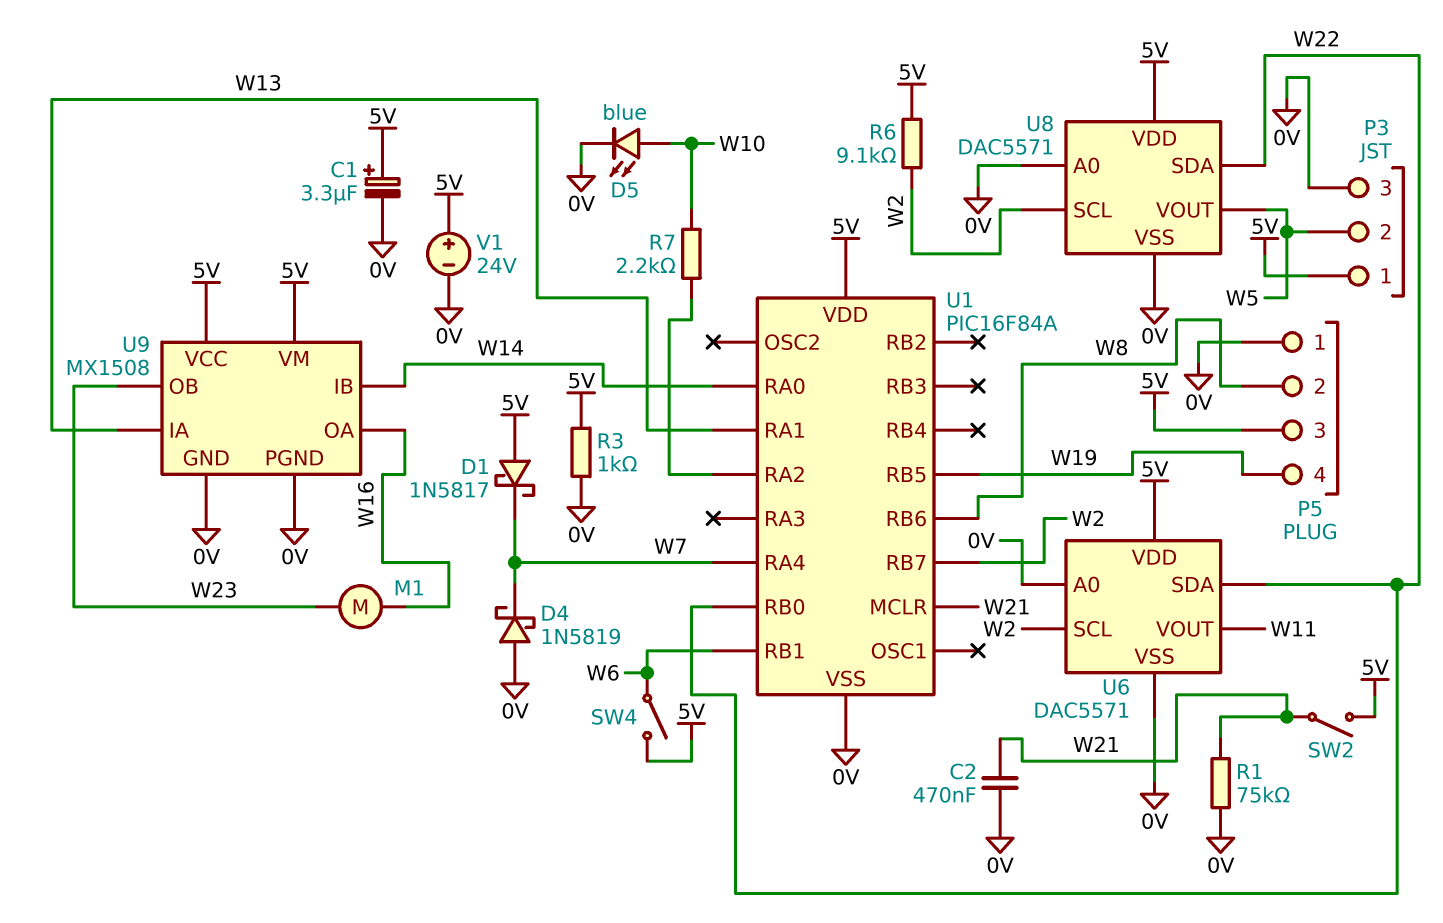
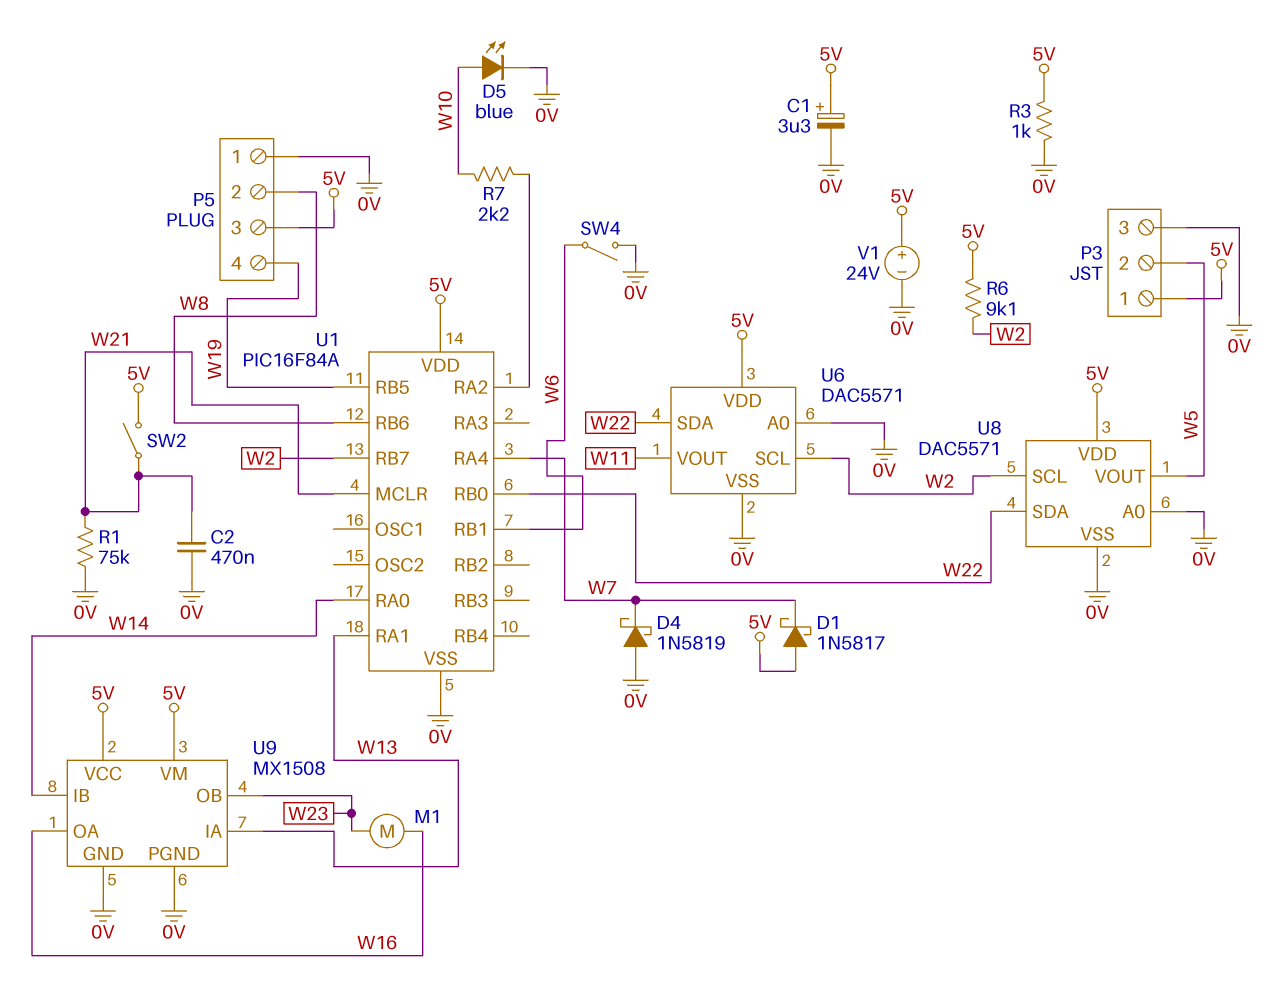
SW4: switch (5V, W6) -> switch (0V, W6)

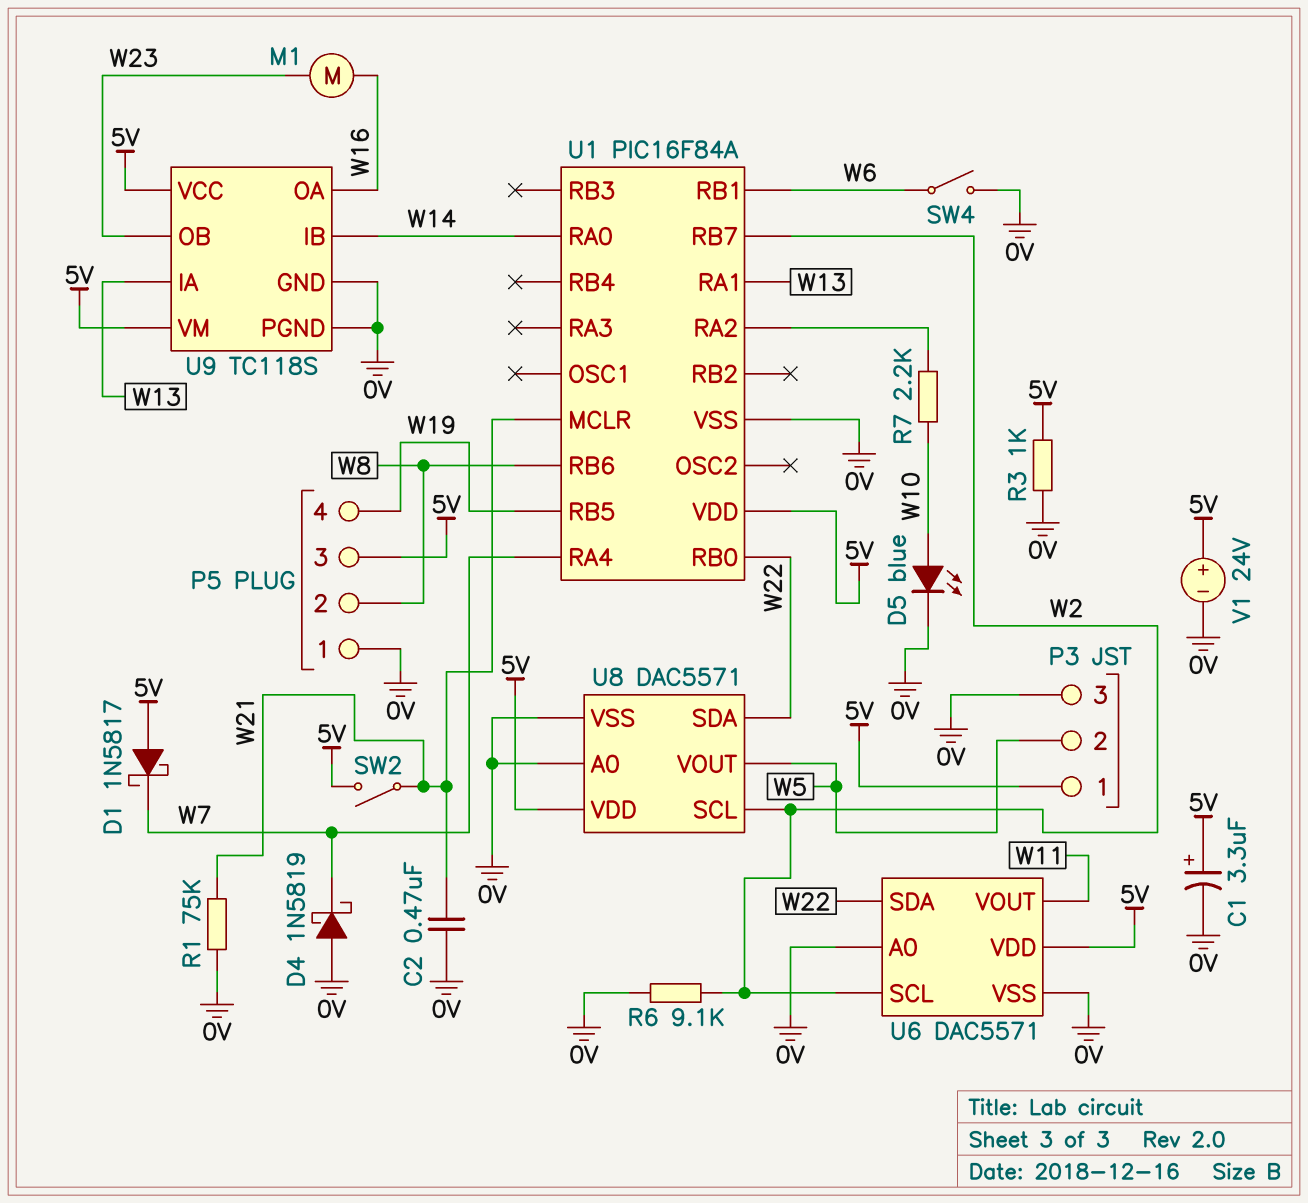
R6: 9.1k (5V, W2) -> 9.1k (0V, W2)
U9: MX1508 -> TC118S

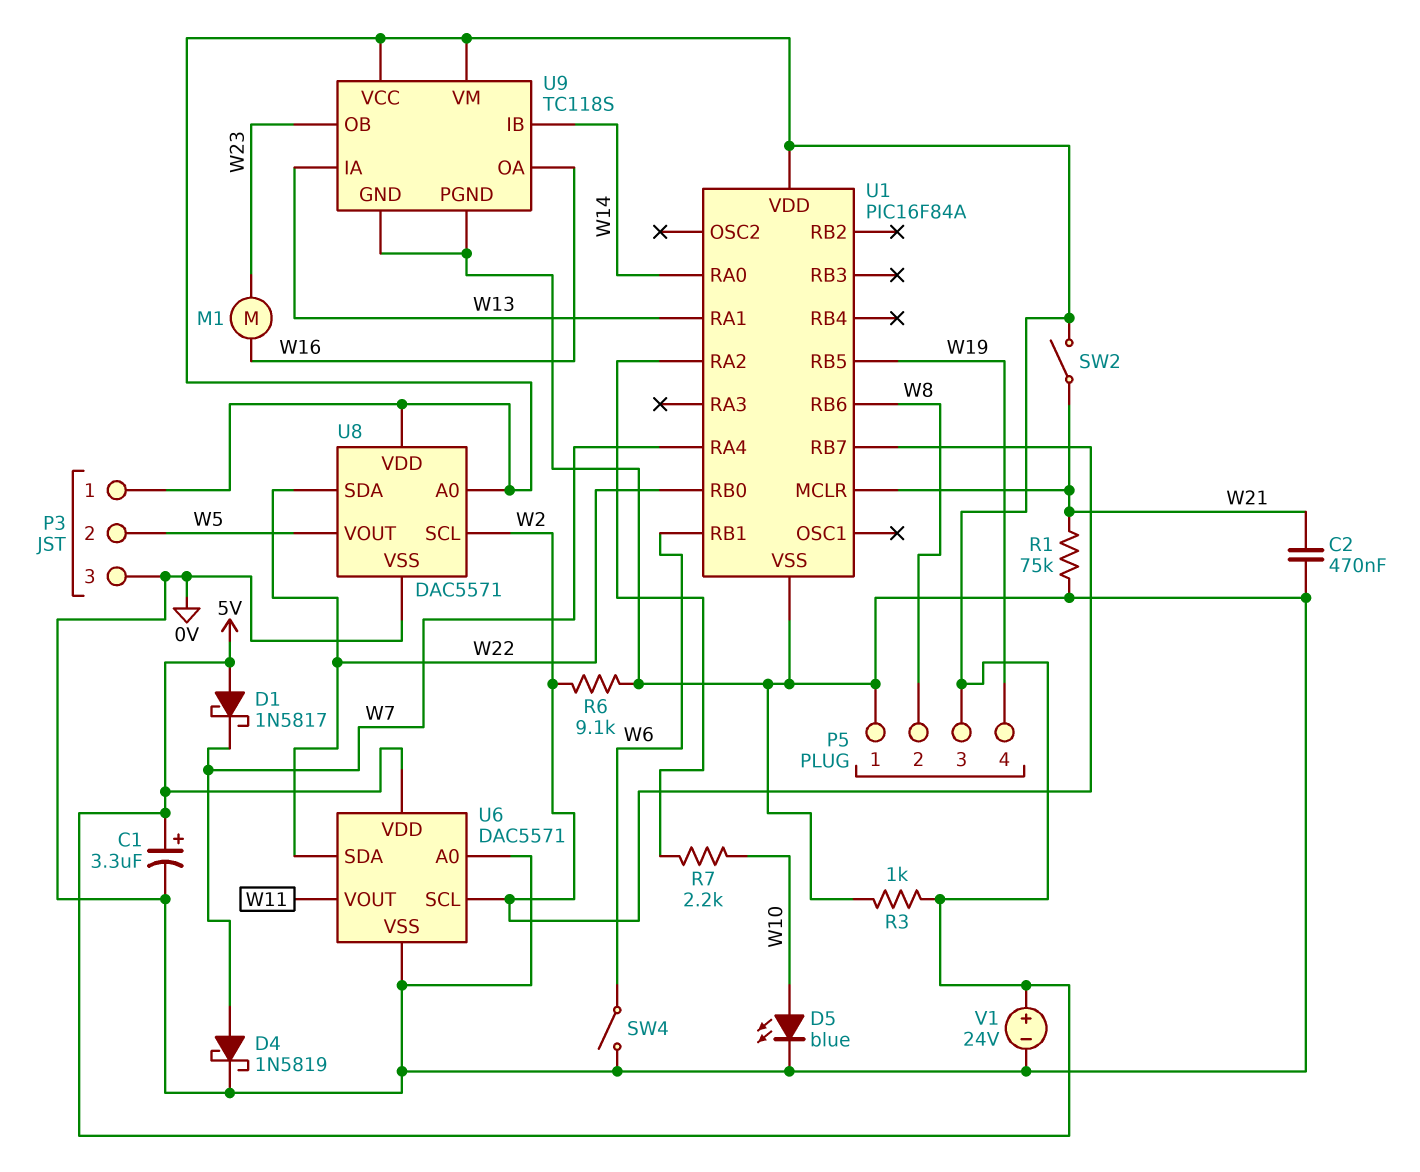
D4: schottky 1N5819 (A 0V, K W7) -> schottky 1N5819 (A W7, K 0V)
U8 pin A0: 0V -> 5V

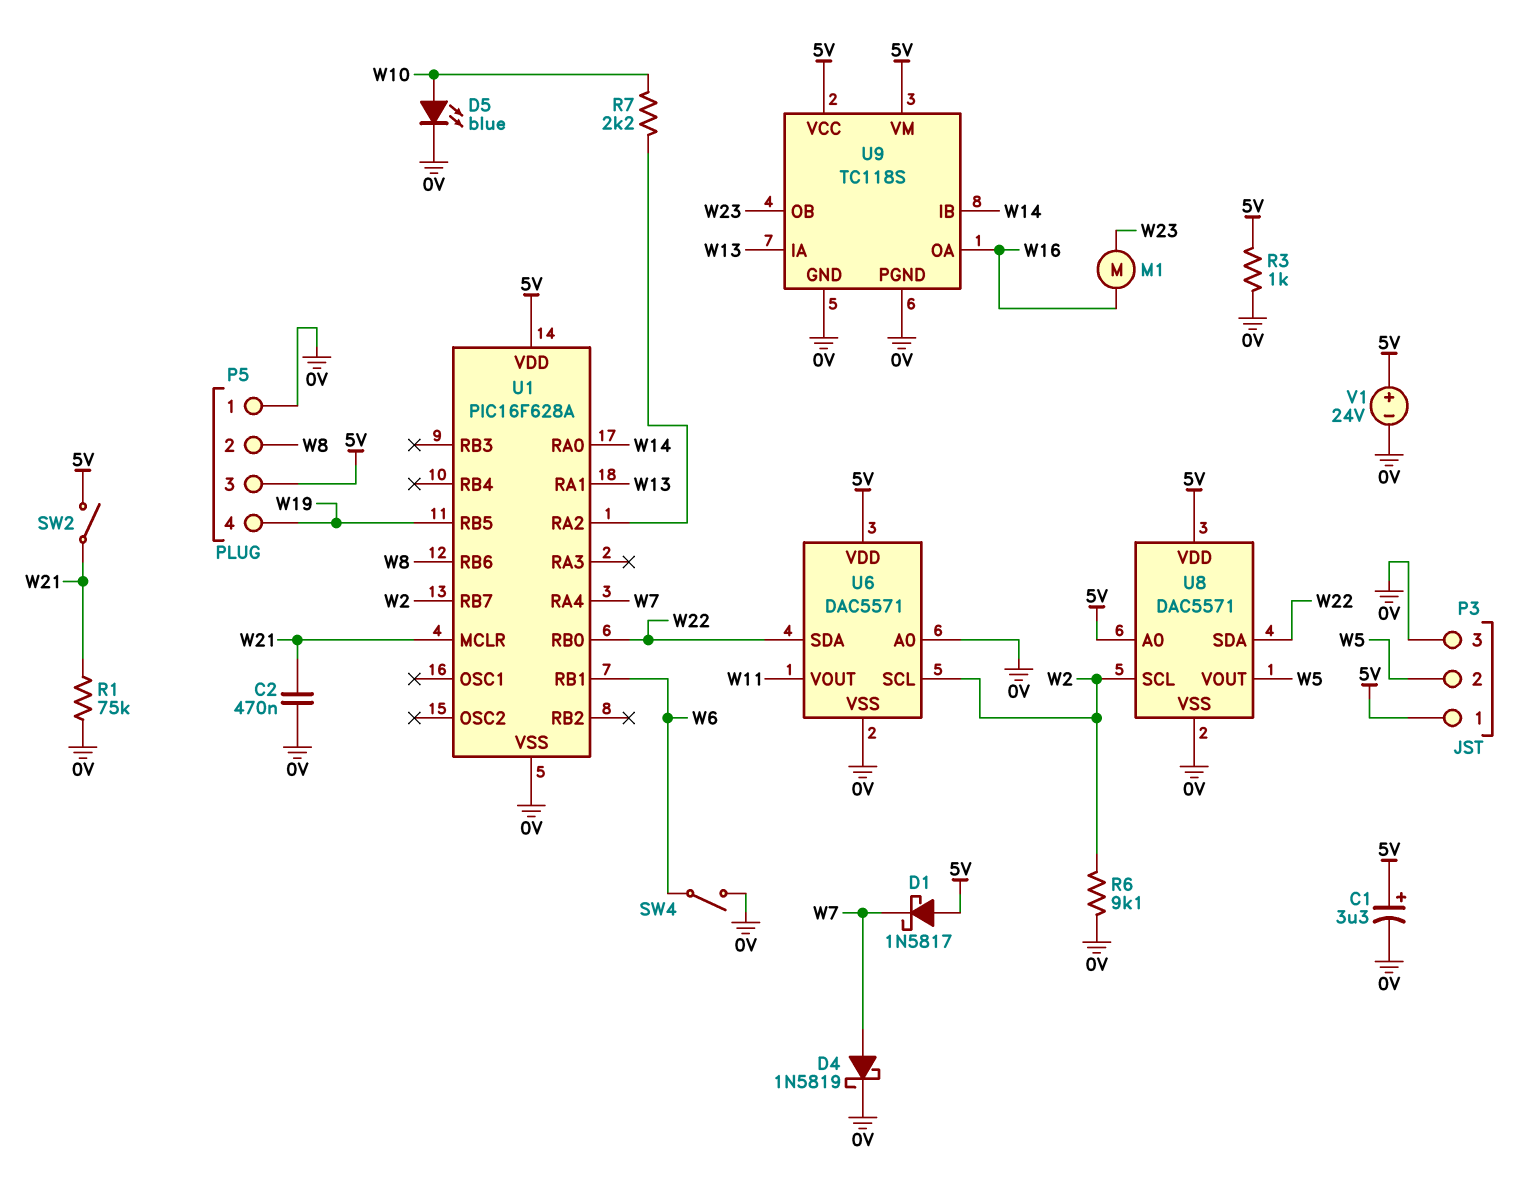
U1: PIC16F84A -> PIC16F628A

